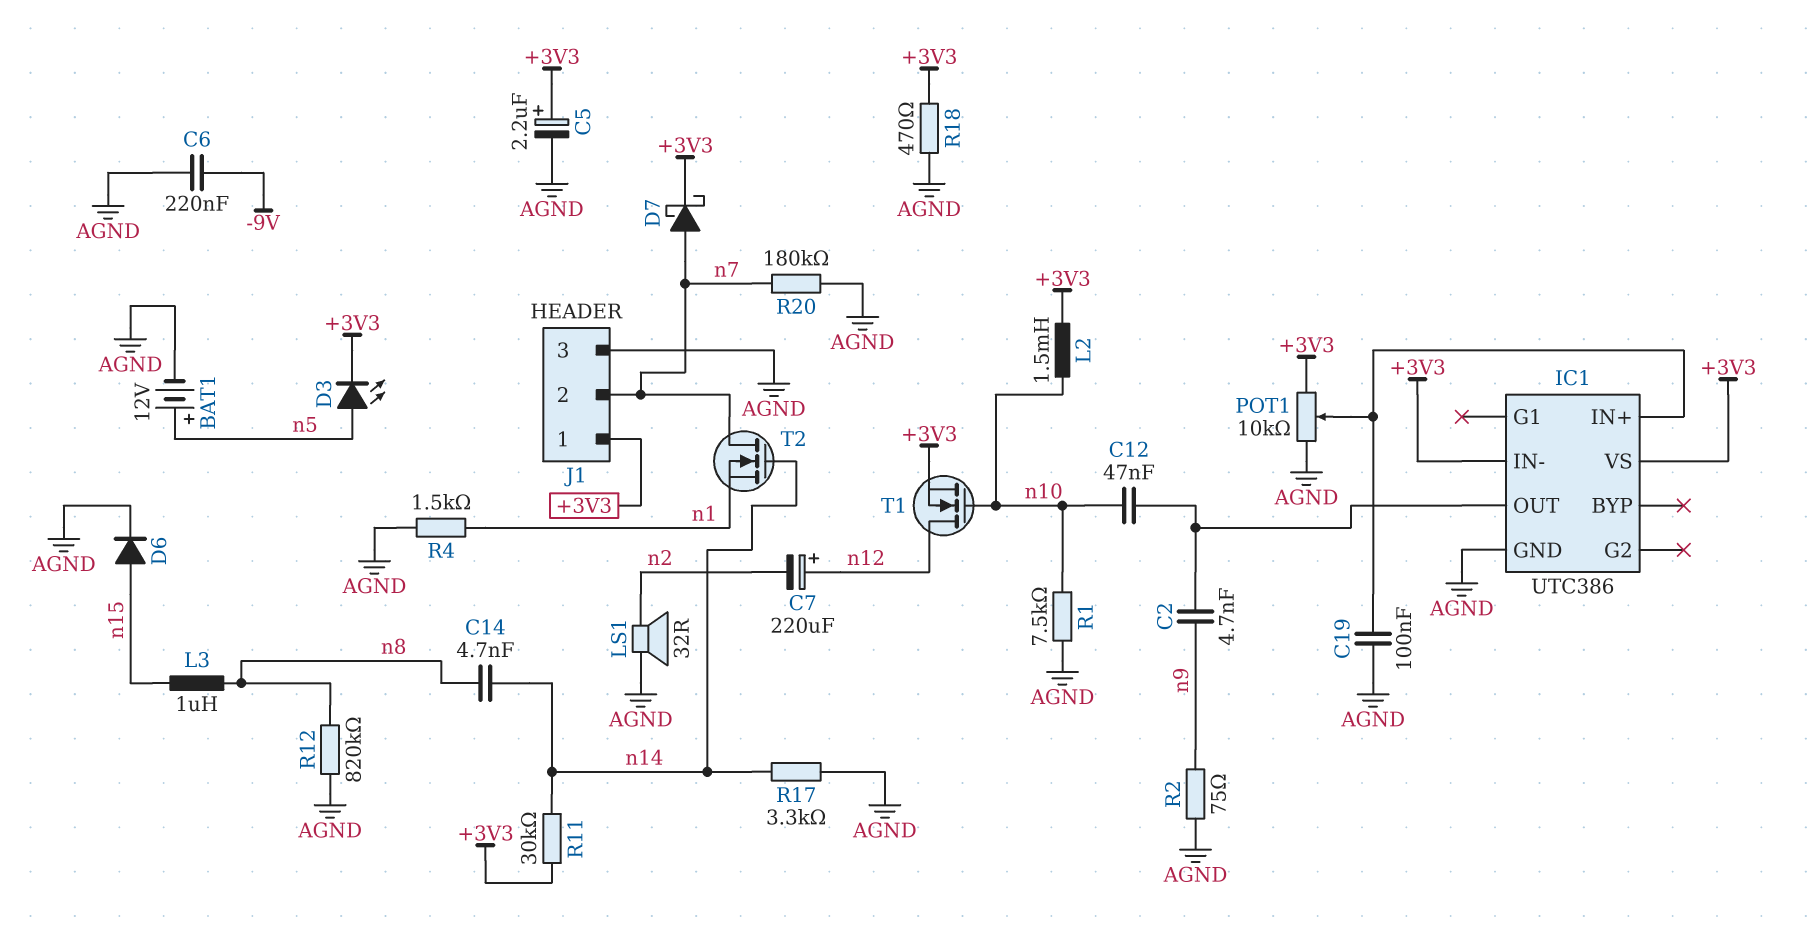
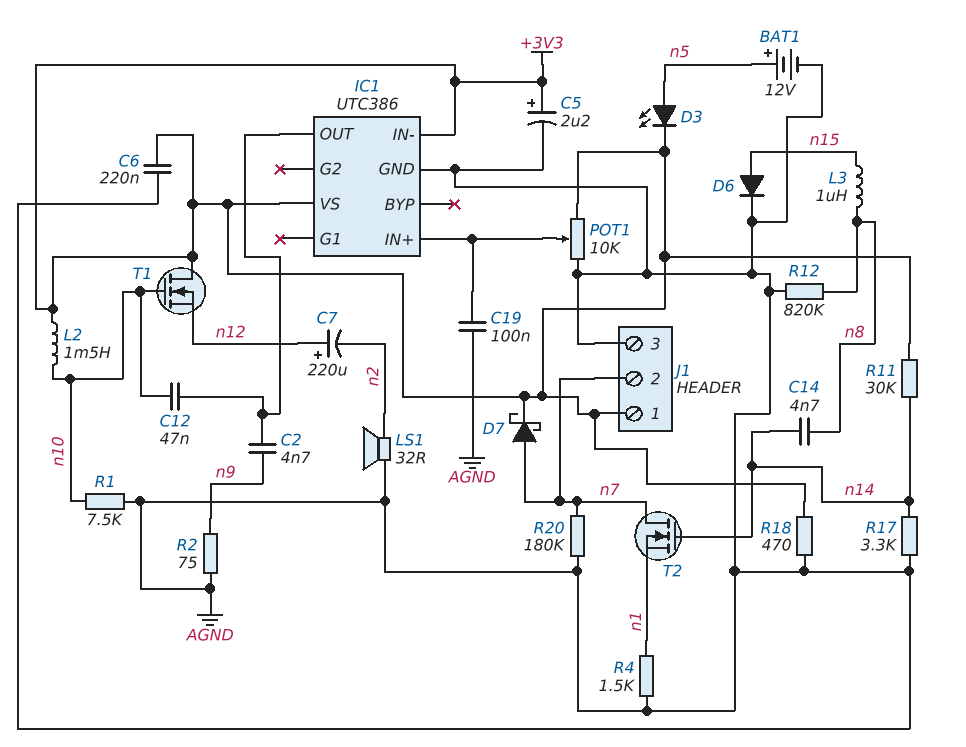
C6: 220nF (-9V, AGND) -> 220nF (+3V3, AGND)
T1: NMOS (G n10, D n12, S +3V3) -> NMOS (G n10, D +3V3, S n12)

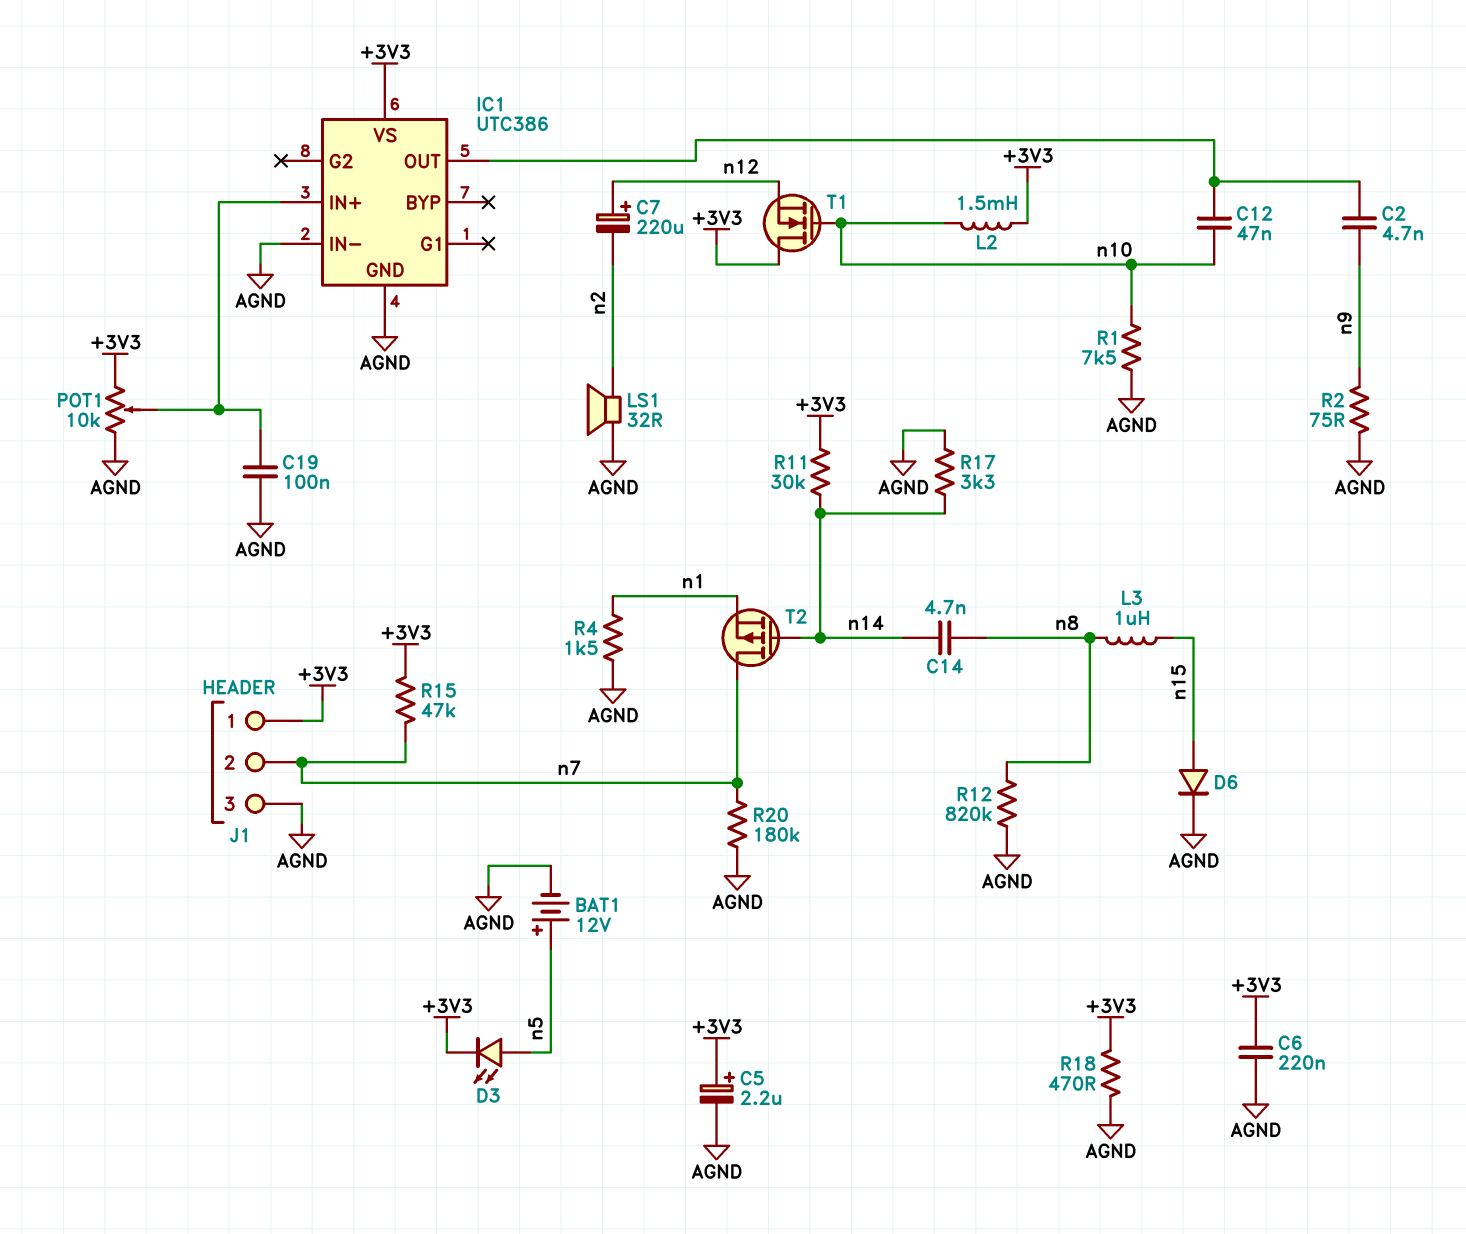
D7: schottky (A n7, K +3V3) -> none
IC1 pin IN-: +3V3 -> AGND
R15: none -> 47k (+3V3, n7)
T2: NMOS (G n14, D n7, S n1) -> PMOS (G n14, D n7, S n1)

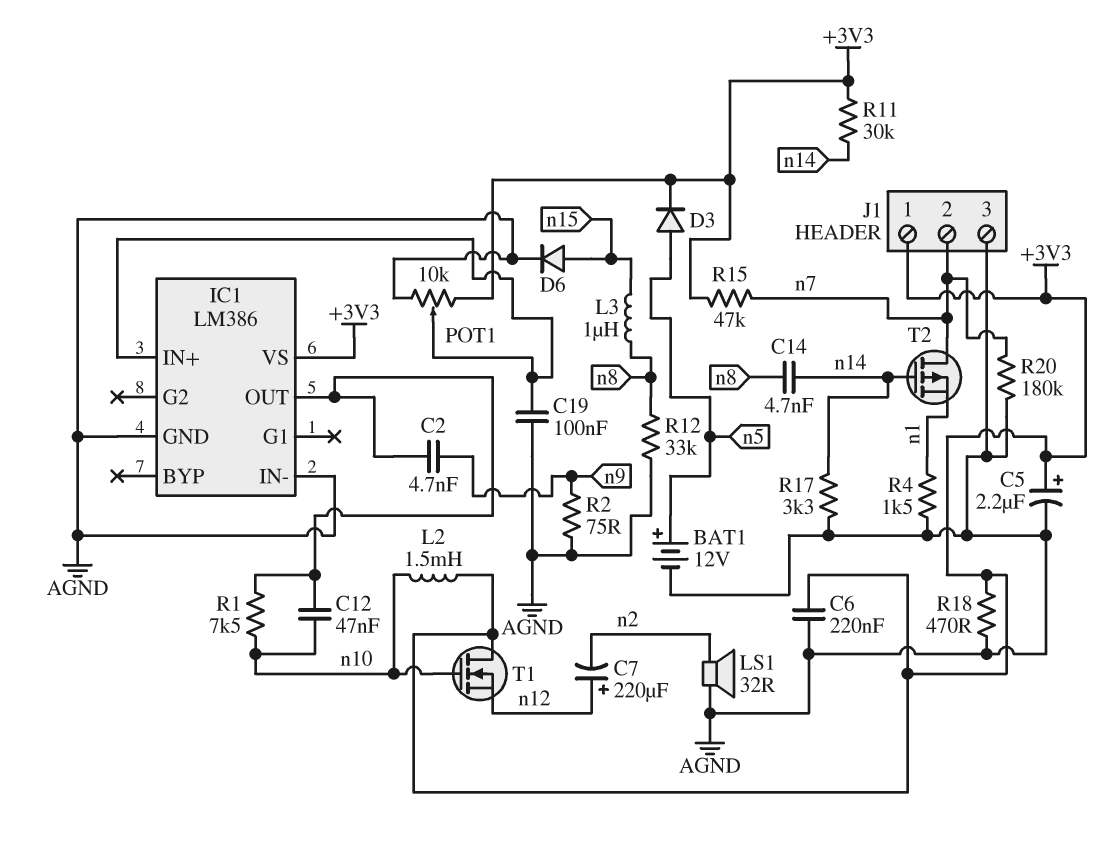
D3: LED (A n5, K +3V3) -> diode (A n5, K +3V3)
IC1: UTC386 -> LM386
R1: 7.5k (AGND, n10) -> 7.5k (IC1/OUT, n10)
R12: 820k (AGND, n8) -> 33k (AGND, n8)

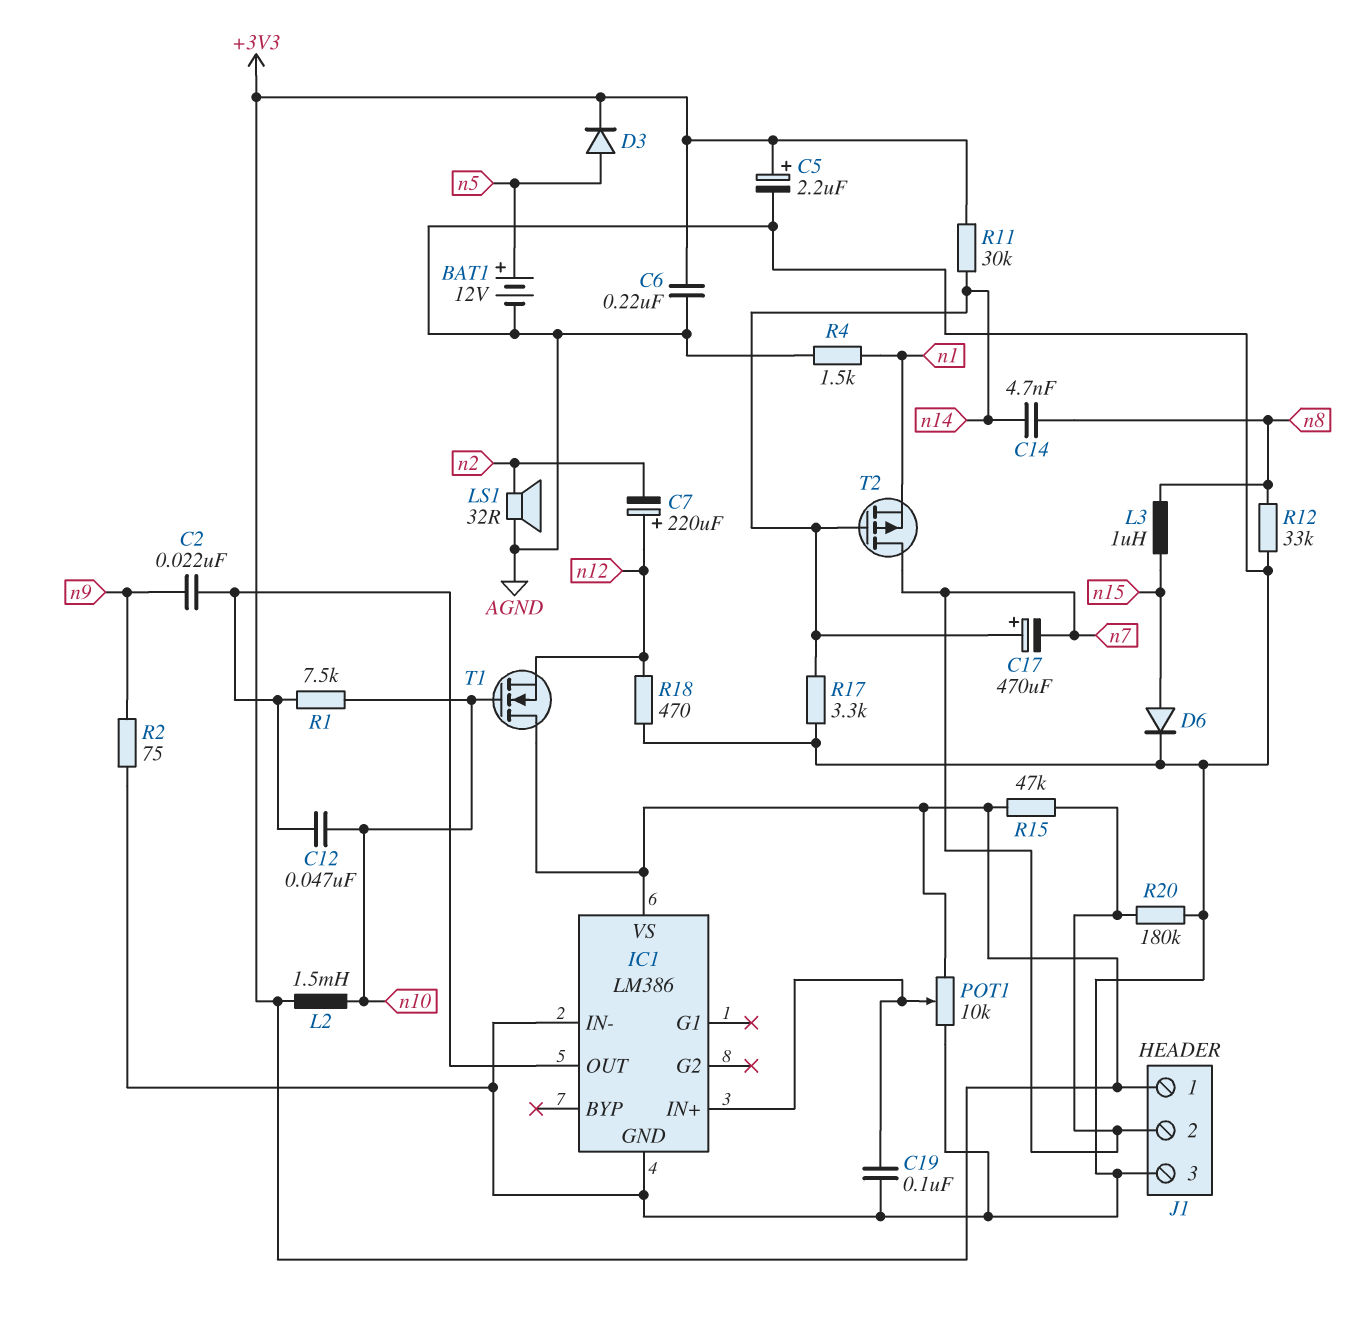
C2: 4.7nF (IC1/OUT, n9) -> 22nF (IC1/OUT, n9)
C17: none -> 470uF (plus n14, minus n7)
R18: 470 (+3V3, AGND) -> 470 (AGND, n12)

